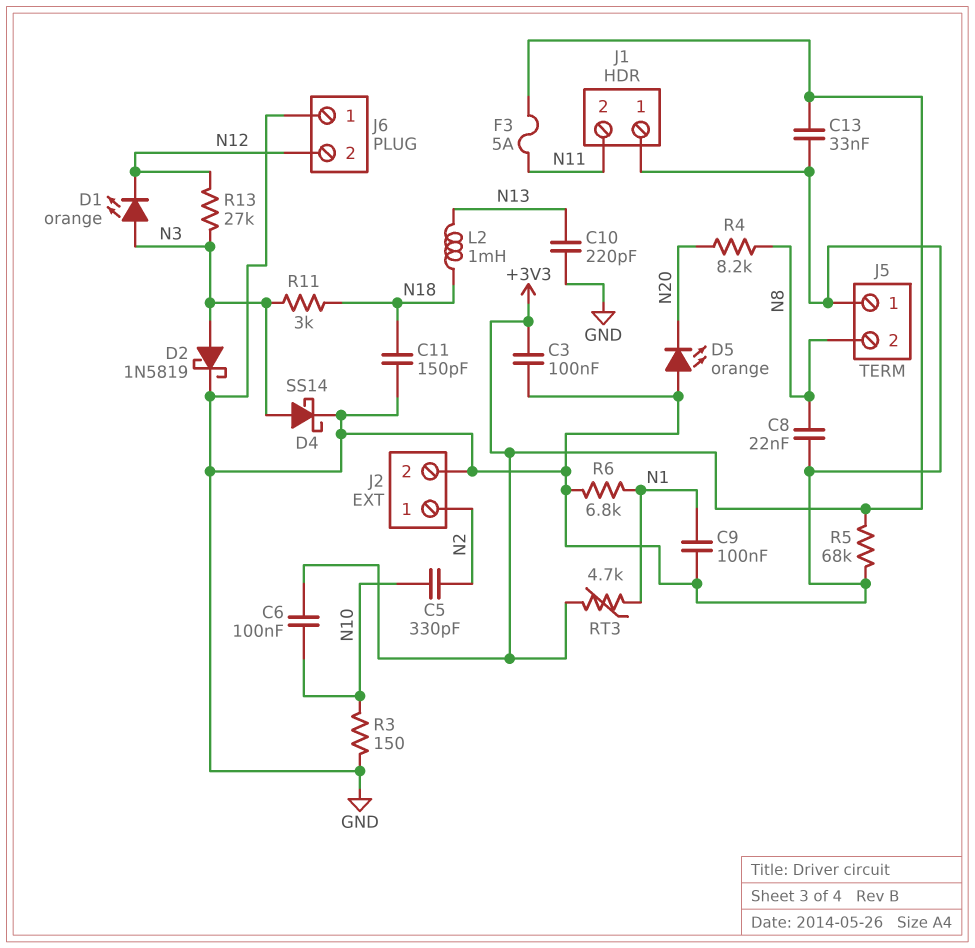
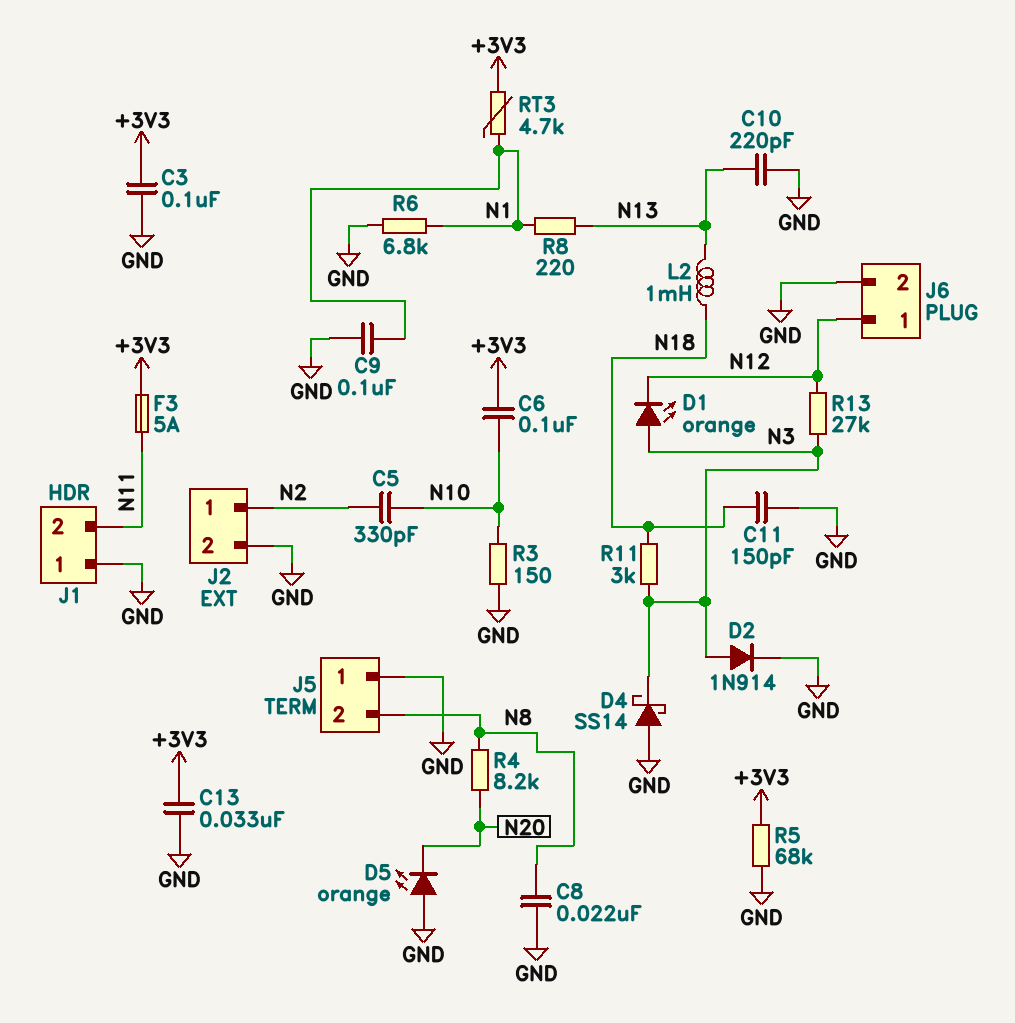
D2: schottky 1N5819 (A N3, K GND) -> diode 1N914 (A N3, K GND)
D4: schottky SS14 (A N3, K GND) -> schottky SS14 (A GND, K N3)
J6 pin 1: GND -> N12
J6 pin 2: N12 -> GND
R8: none -> 220 (N1, N13)

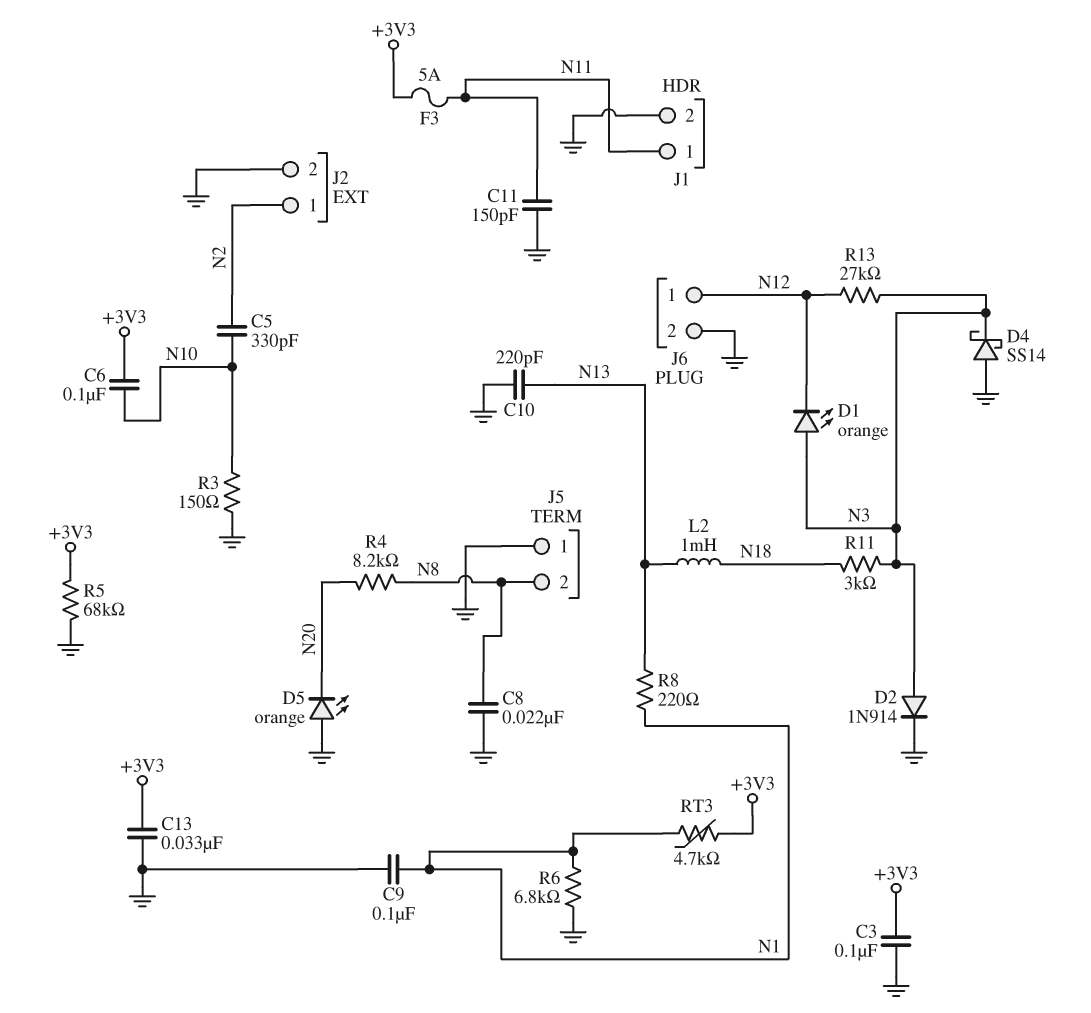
C11: 150pF (GND, N18) -> 150pF (GND, N11)
J1 pin 1: GND -> N11
J1 pin 2: N11 -> GND

